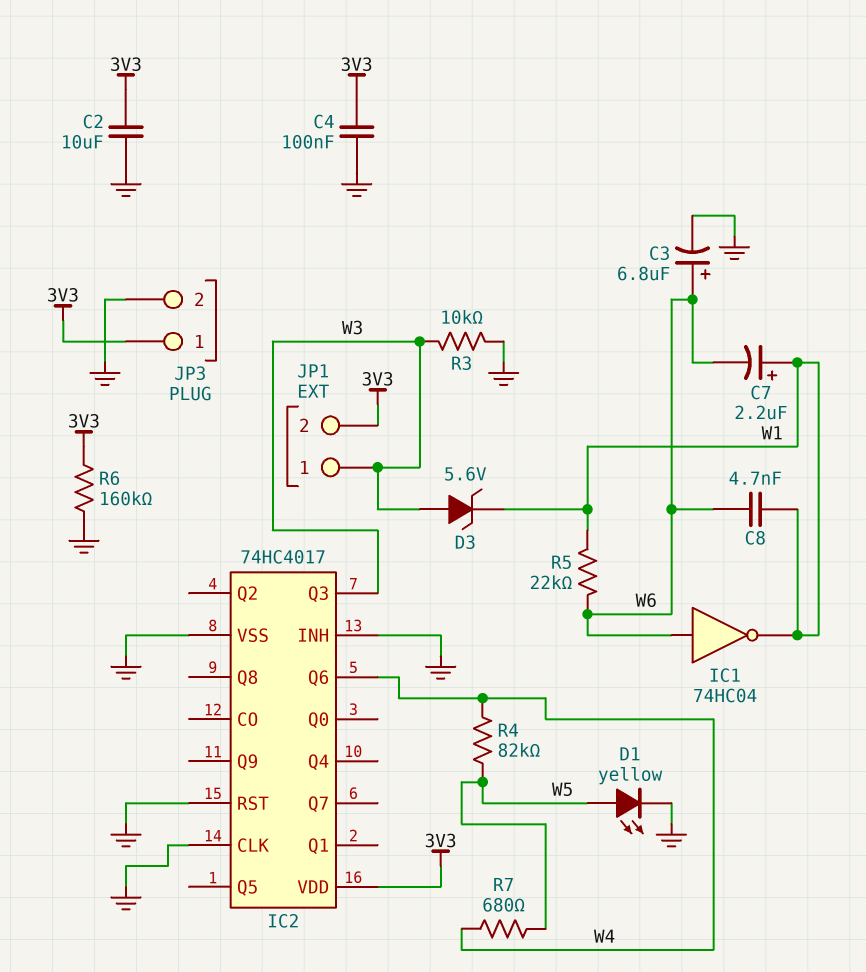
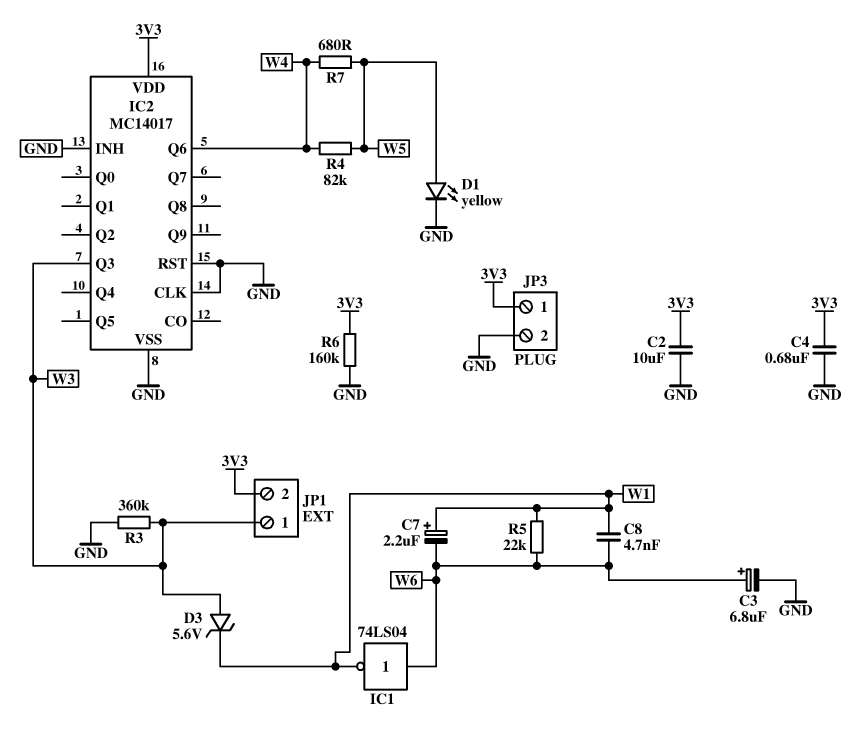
C4: 100nF (3V3, GND) -> 680nF (3V3, GND)
IC1: NOT 74HC04 (in W6, out W1) -> NOT 74LS04 (in W6, out W1)
IC2: 74HC4017 -> MC14017
R3: 10k (GND, W3) -> 360k (GND, W3)

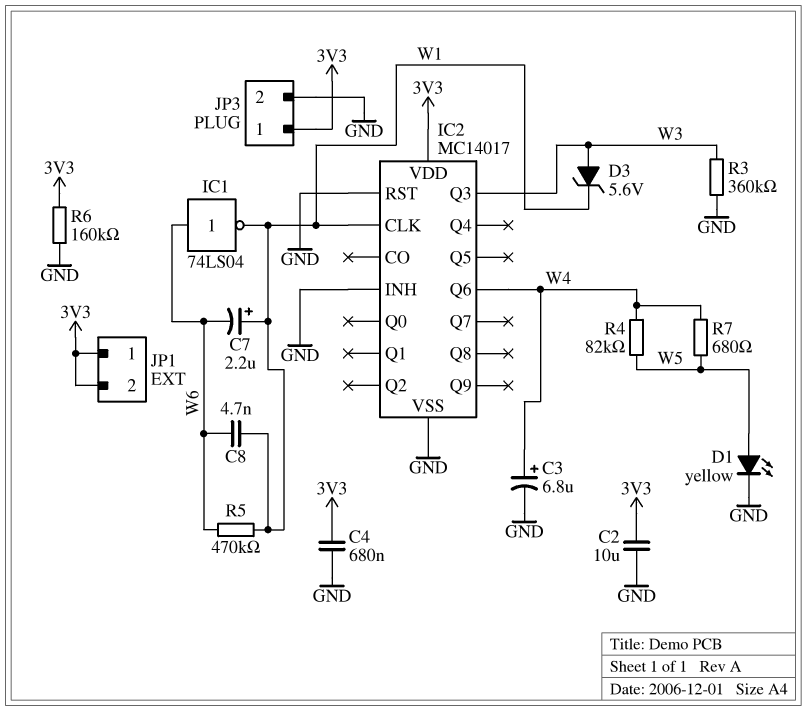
C3: 6.8uF (plus W6, minus GND) -> 6.8uF (plus W4, minus GND)
IC2 pin CLK: GND -> W1
JP1 pin 1: W3 -> 3V3
R5: 22k (W1, W6) -> 470k (W1, W6)

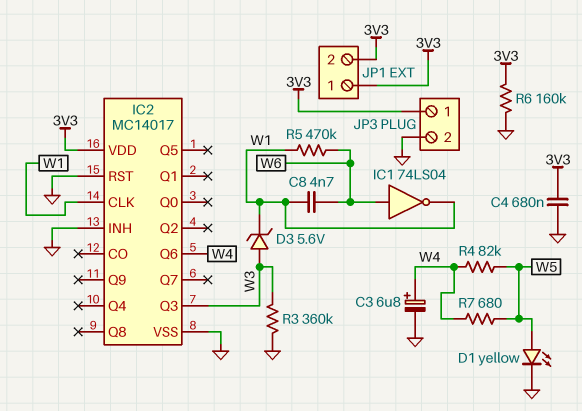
C2: 10uF (3V3, GND) -> none
C7: 2.2uF (plus W1, minus W6) -> none

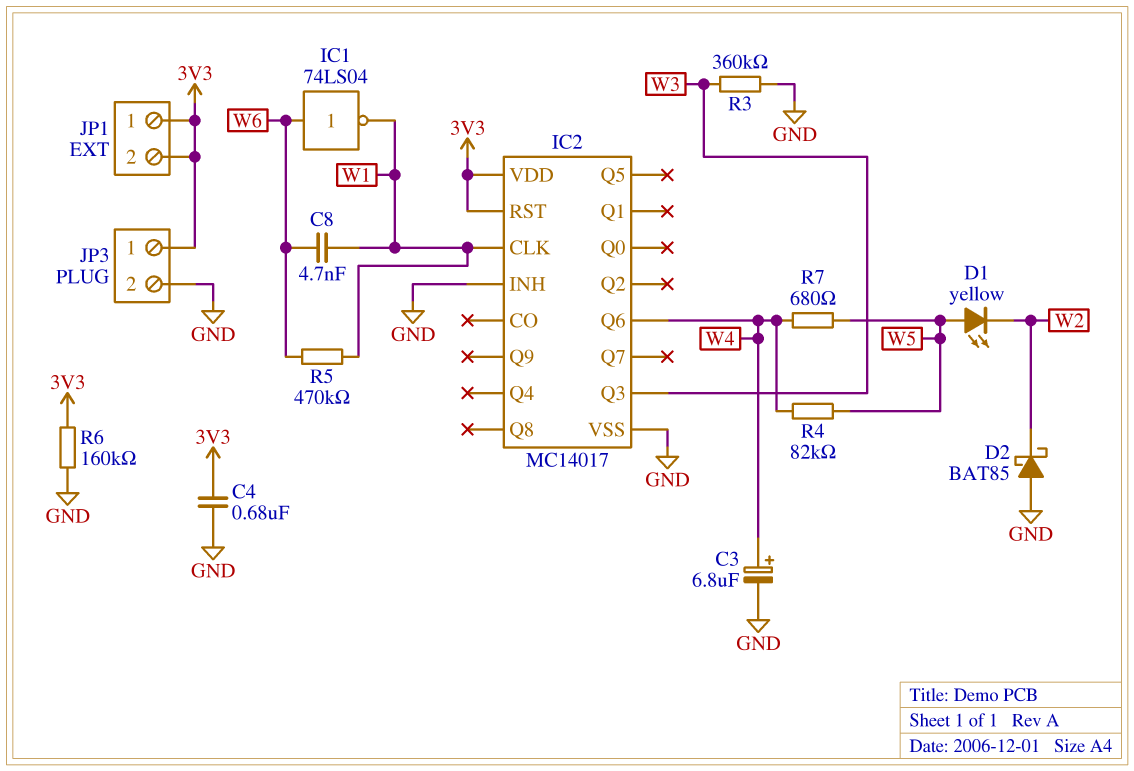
D1: LED yellow (A W5, K GND) -> LED yellow (A W5, K W2)
D2: none -> schottky BAT85 (A GND, K W2)
D3: zener 5.6V (A W3, K W1) -> none
IC2 pin RST: GND -> 3V3

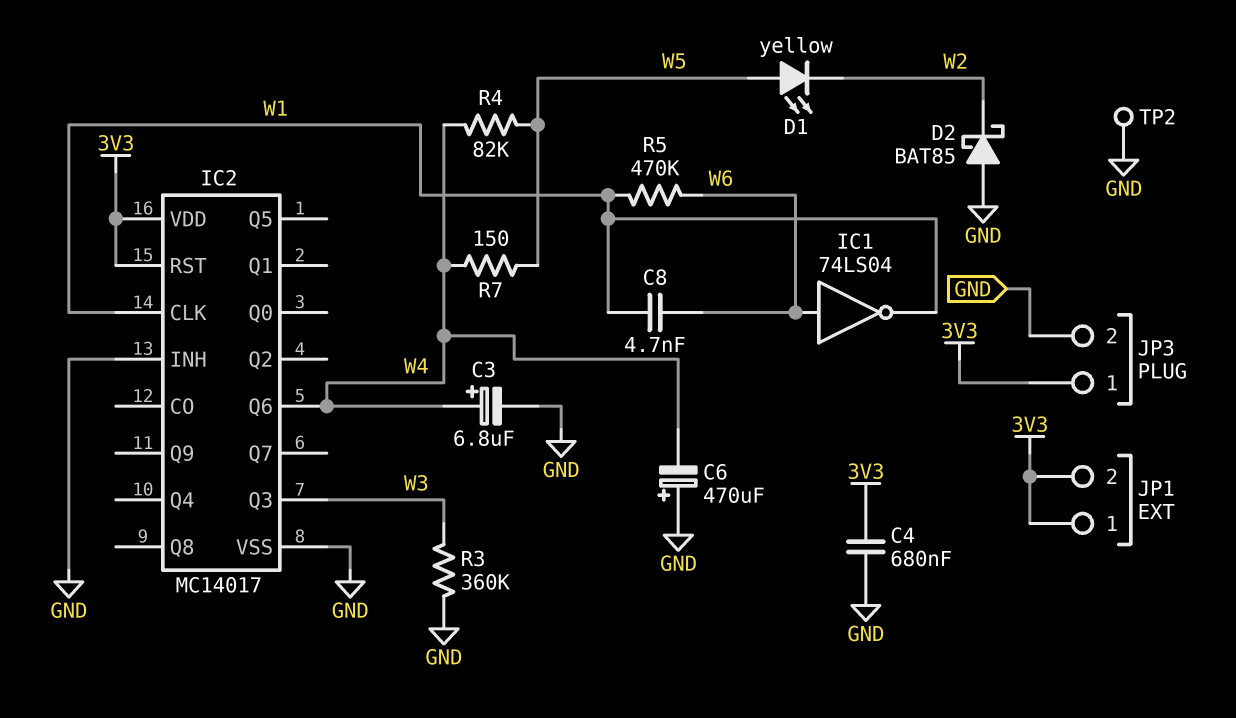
C6: none -> 470uF (plus GND, minus W4)
R6: 160k (3V3, GND) -> none
R7: 680 (W4, W5) -> 150 (W4, W5)
TP2: none -> test point (GND)

